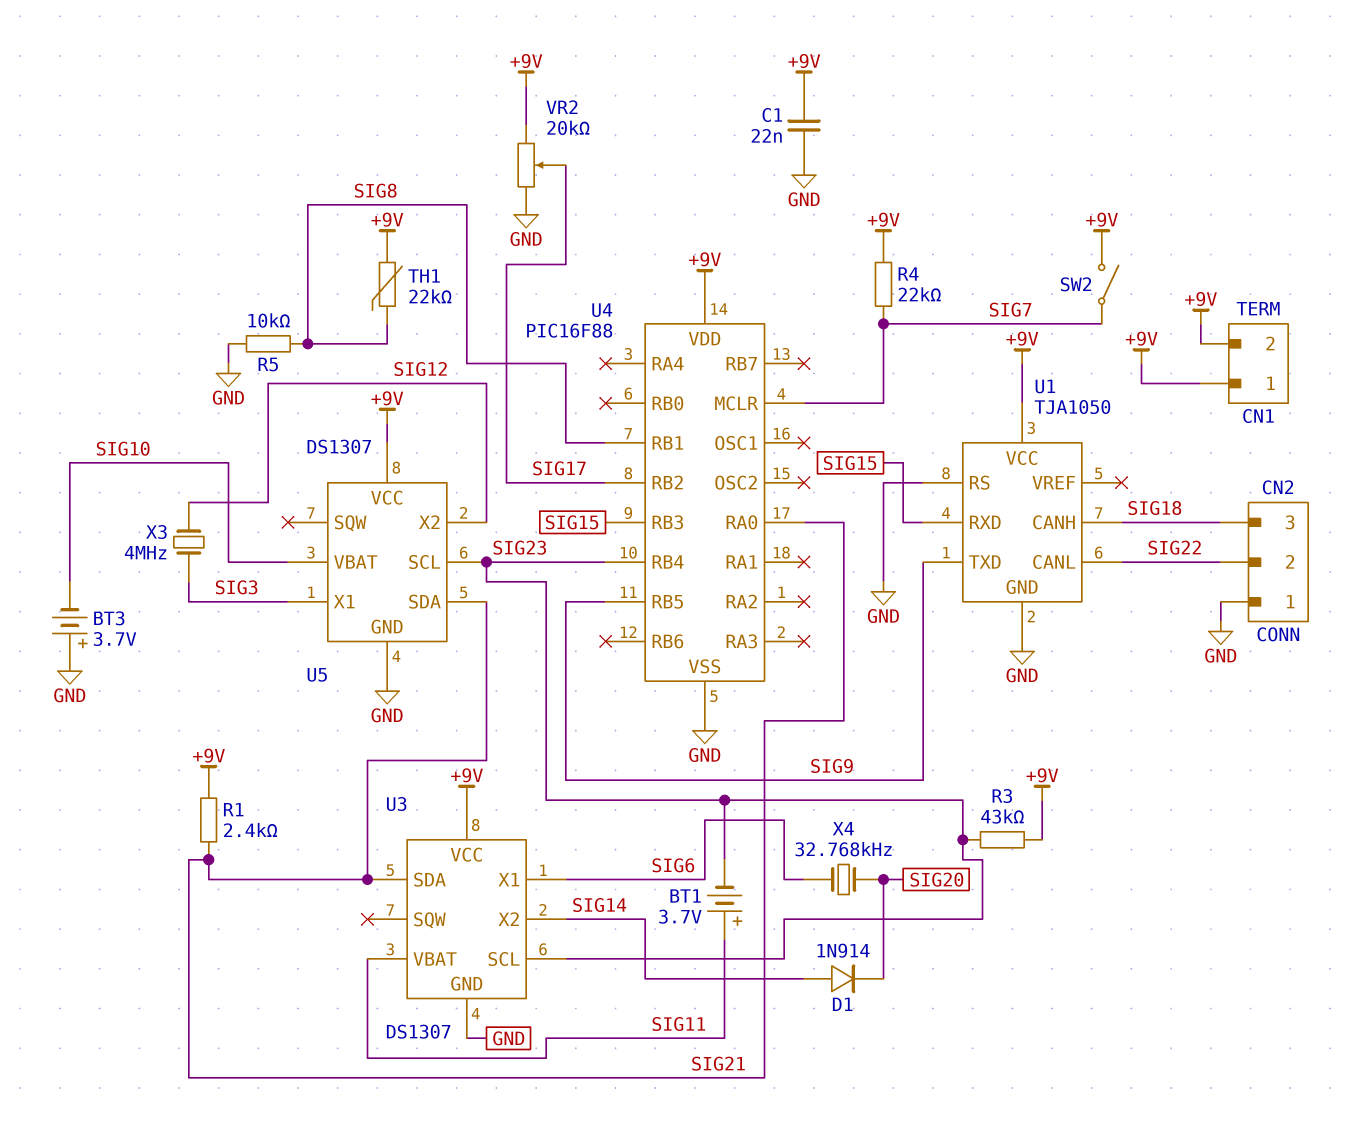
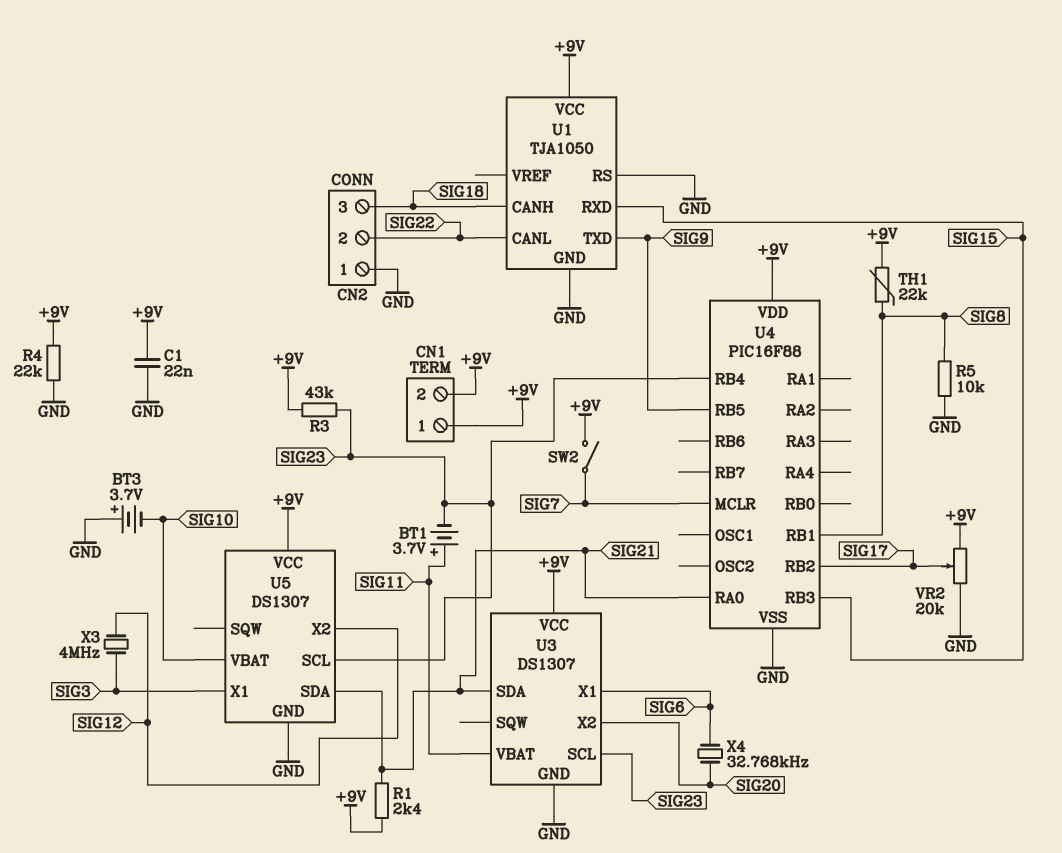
D1: diode 1N914 (A SIG14, K SIG20) -> none
R4: 22k (+9V, SIG7) -> 22k (+9V, GND)
U3 pin X2: SIG14 -> SIG20

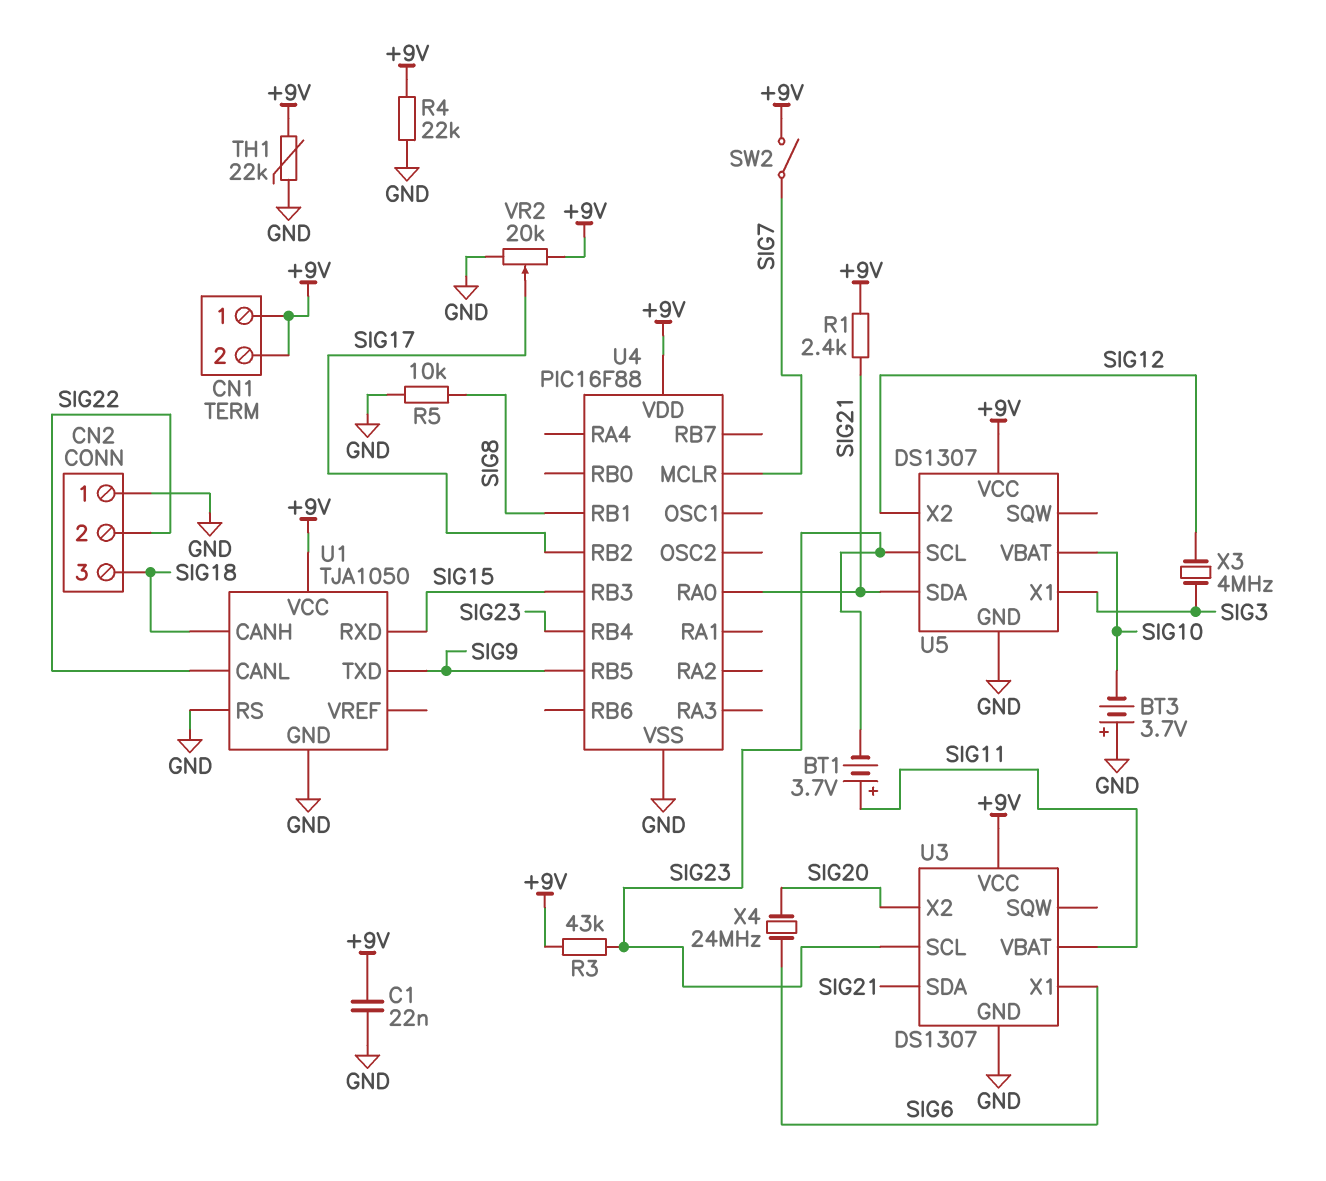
TH1: 22k (+9V, SIG8) -> 22k (+9V, GND)
X4: 32.768kHz (SIG6, SIG20) -> 24MHz (SIG6, SIG20)

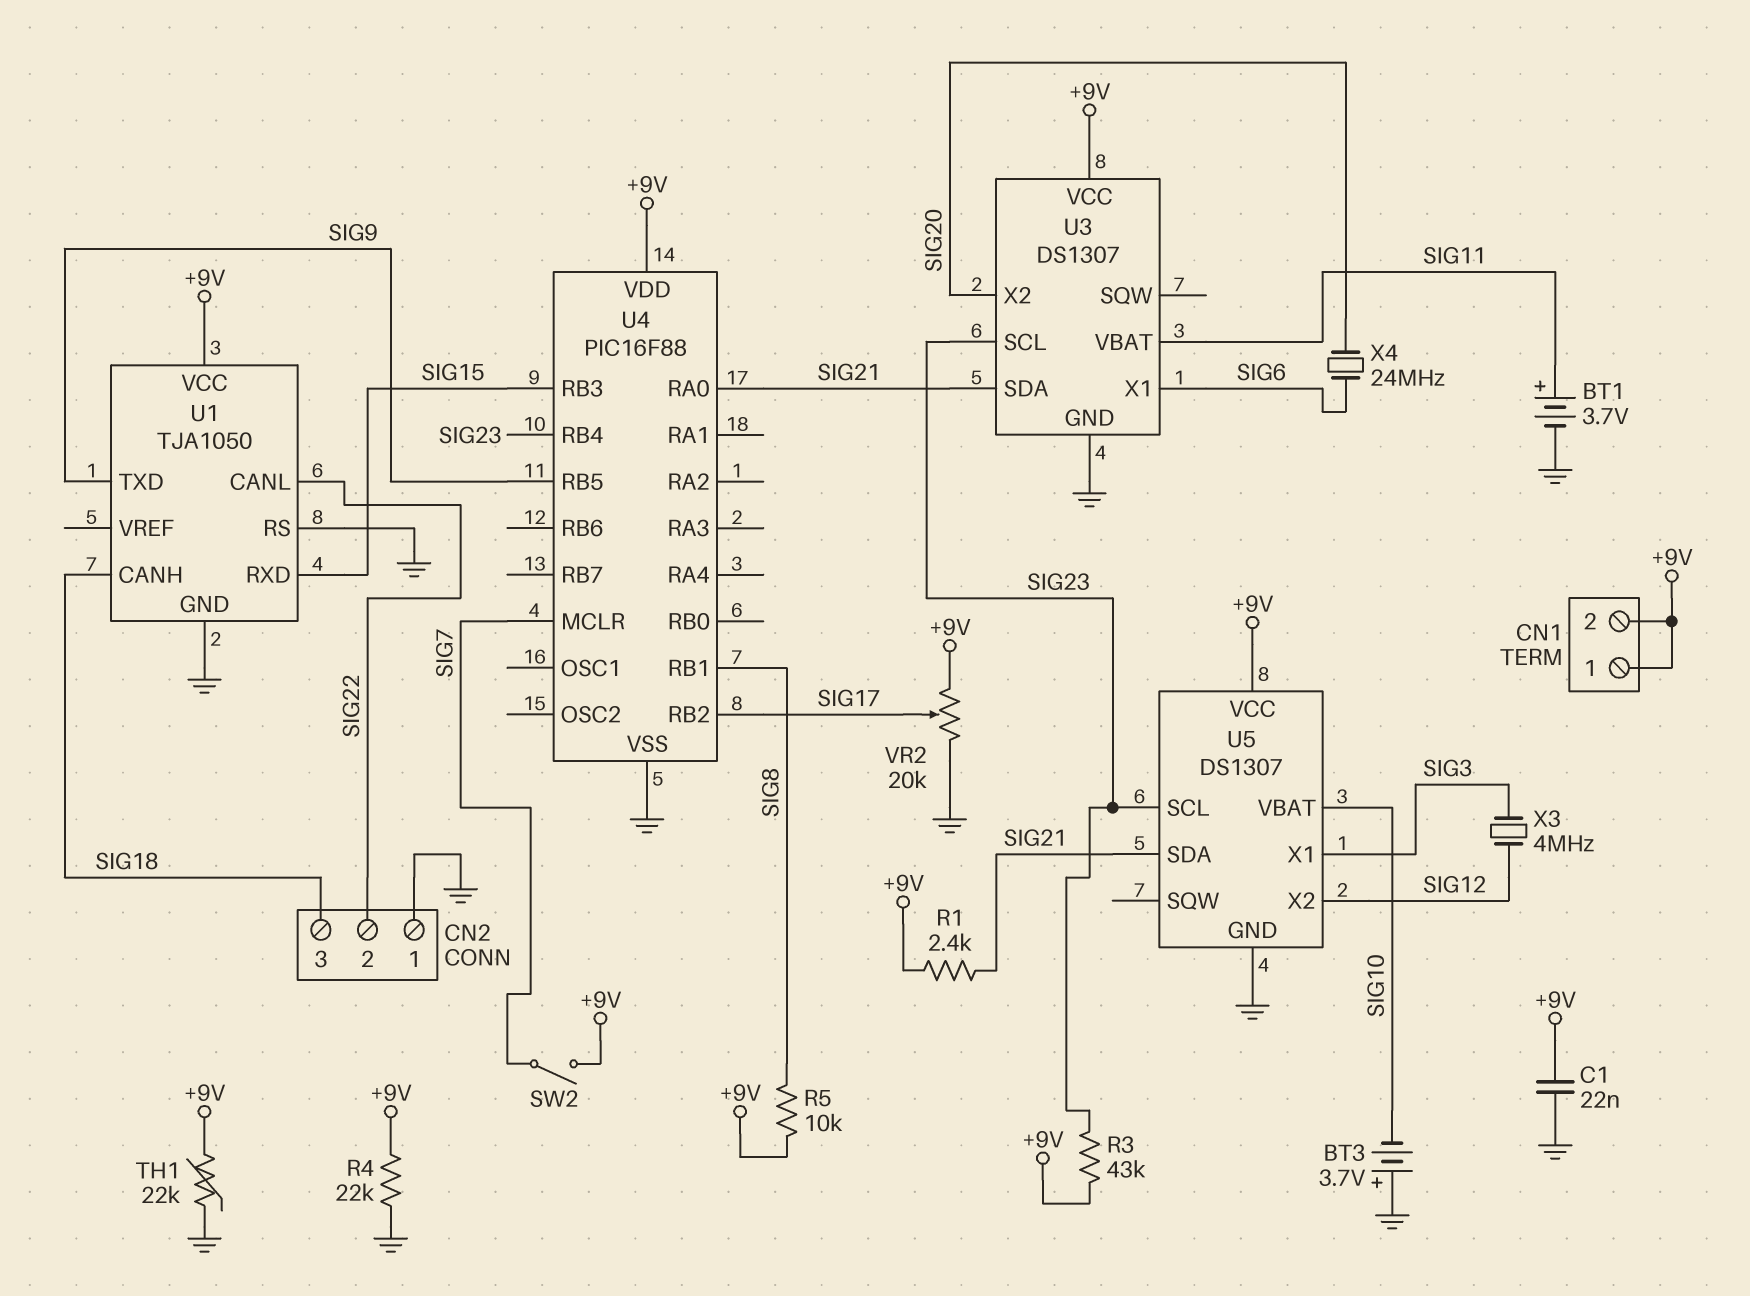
BT1: 3.7V (plus SIG11, minus SIG23) -> 3.7V (plus SIG11, minus GND)
R5: 10k (GND, SIG8) -> 10k (+9V, SIG8)

